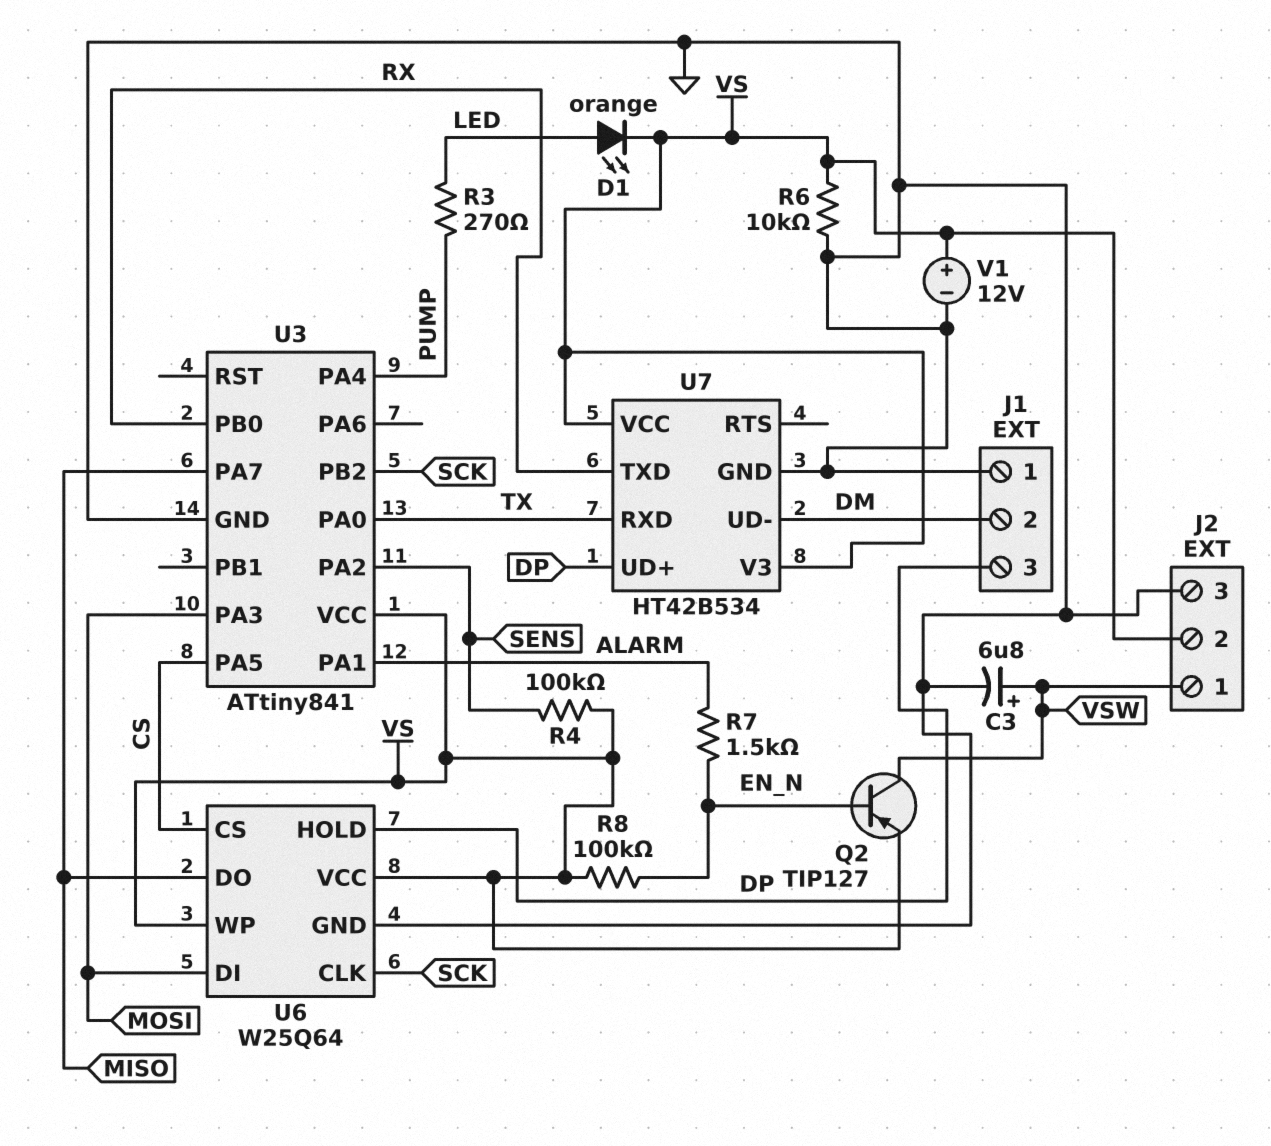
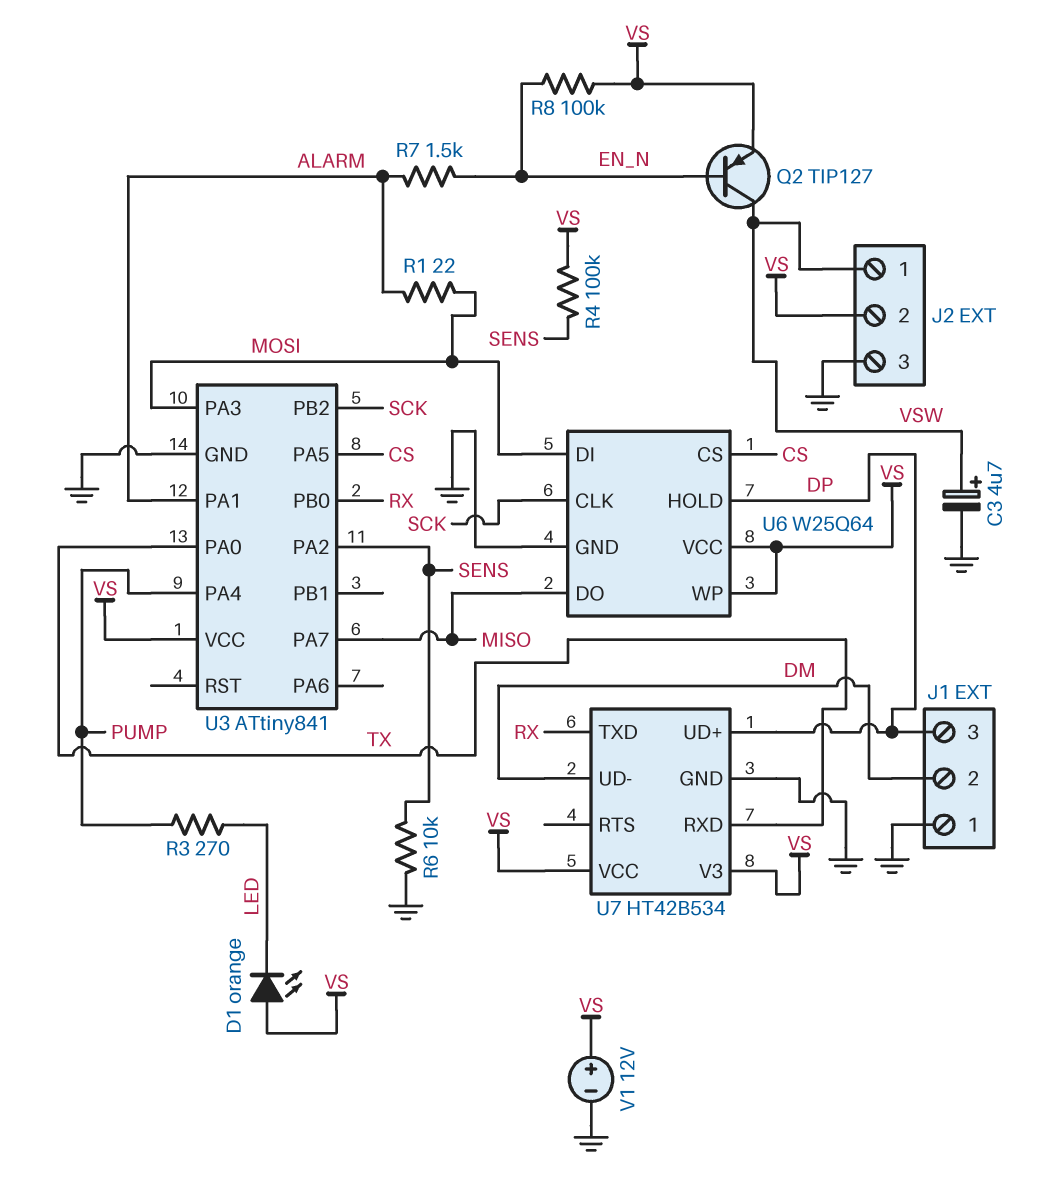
C3: 6.8uF (plus VSW, minus GND) -> 4.7uF (plus VSW, minus GND)
D1: LED orange (A LED, K VS) -> LED orange (A VS, K LED)
R1: none -> 22 (ALARM, MOSI)
R6: 10k (GND, VS) -> 10k (GND, SENS)

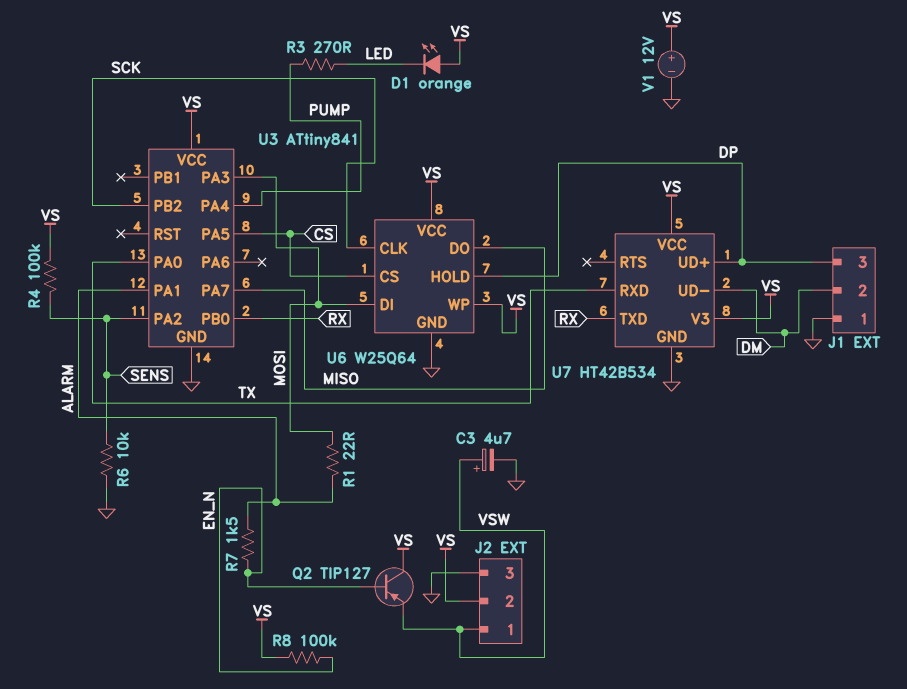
Q2: PNP TIP127 (B EN_N, C VSW, E VS) -> PNP TIP127 (B EN_N, C VS, E VSW)

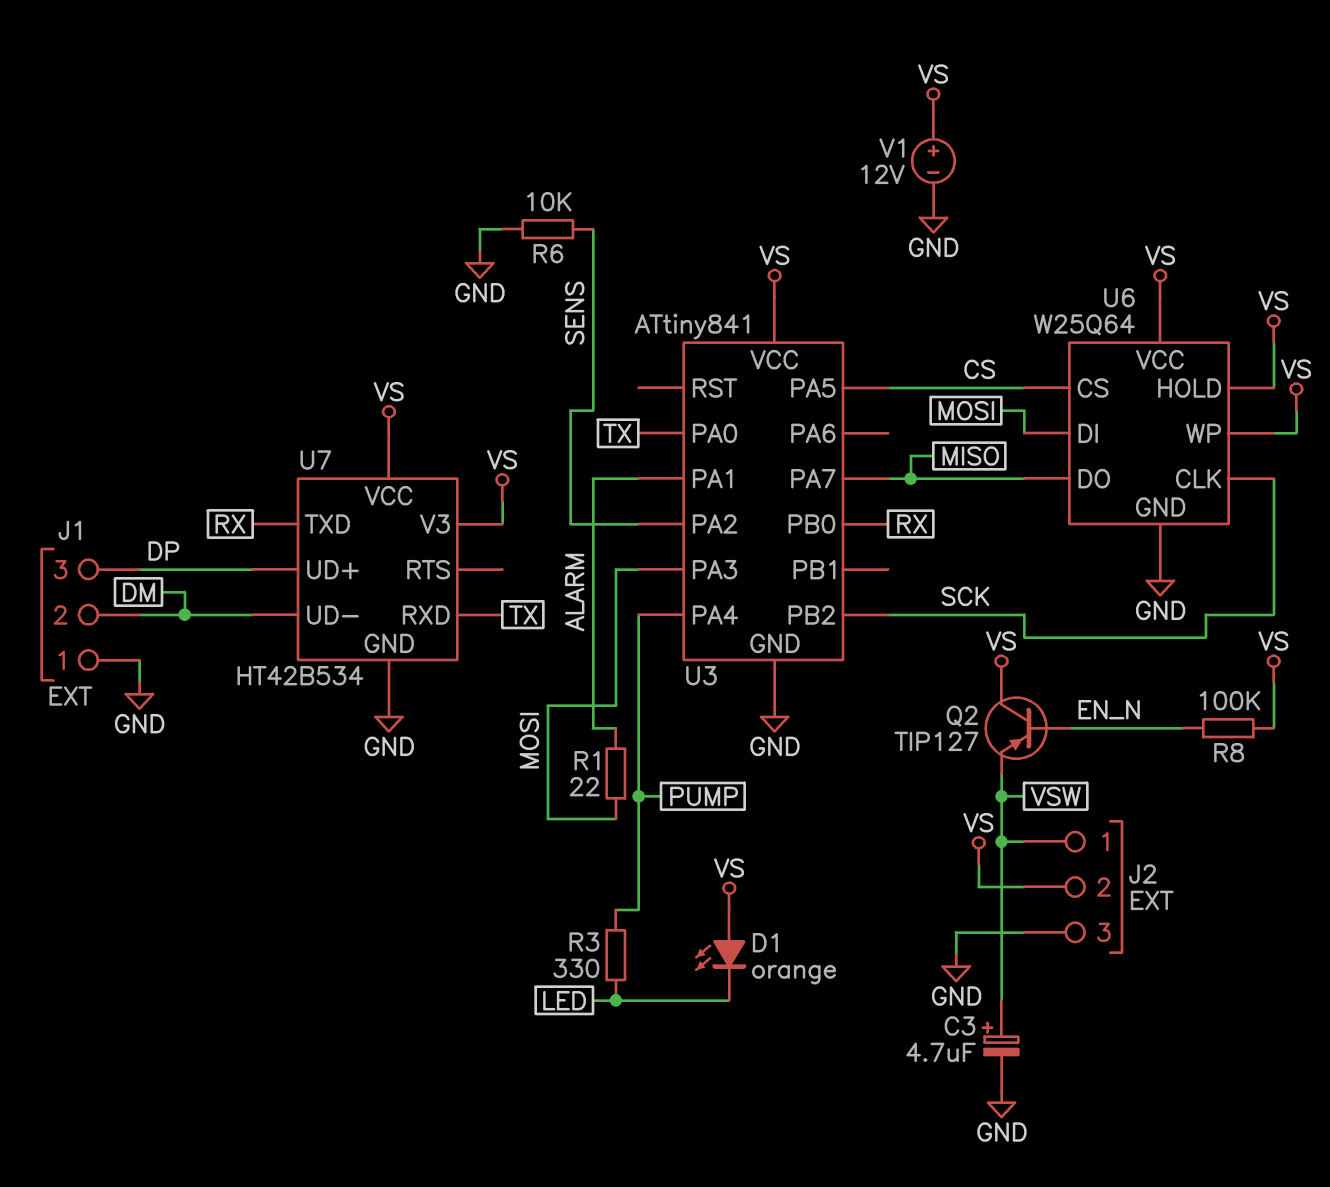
R3: 270 (LED, PUMP) -> 330 (LED, PUMP)
R4: 100k (SENS, VS) -> none
R7: 1.5k (ALARM, EN_N) -> none
U6 pin HOLD: DP -> VS

